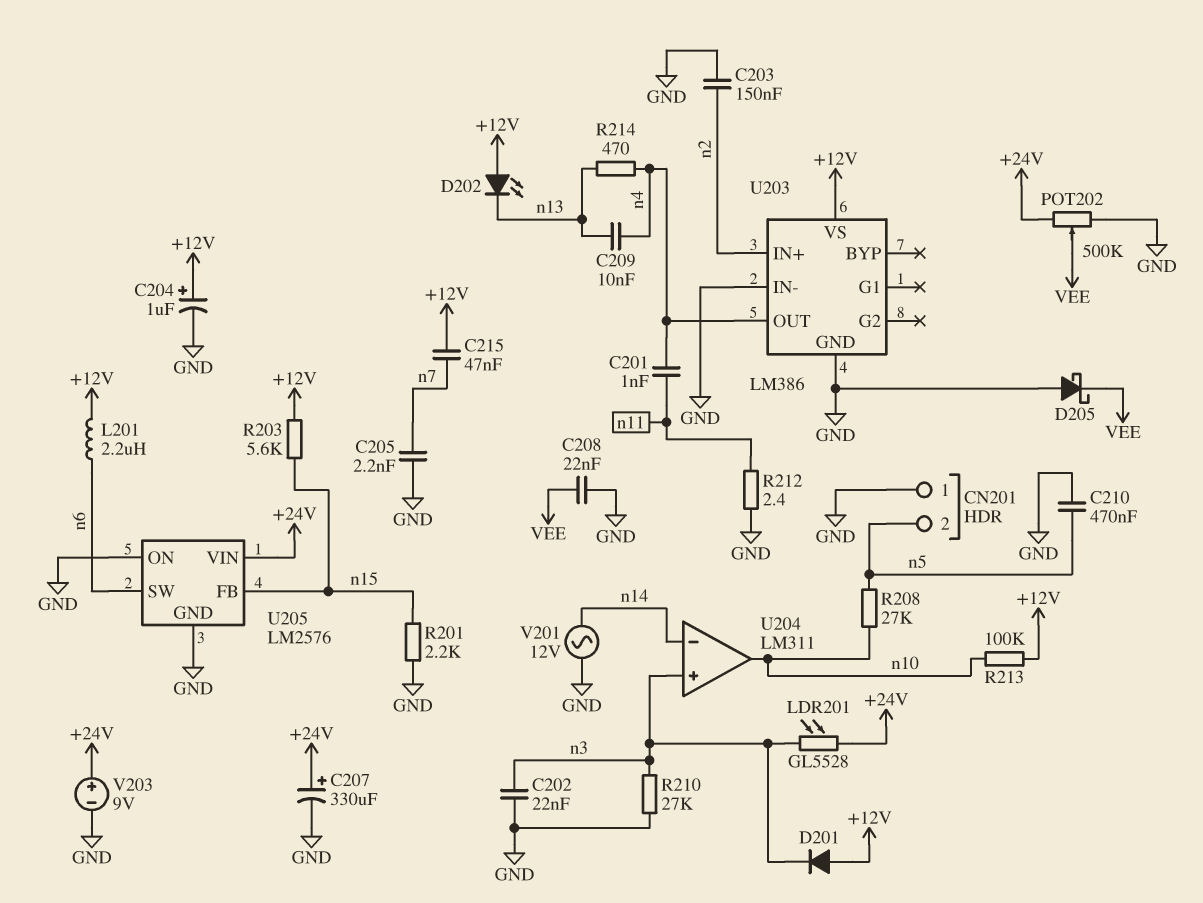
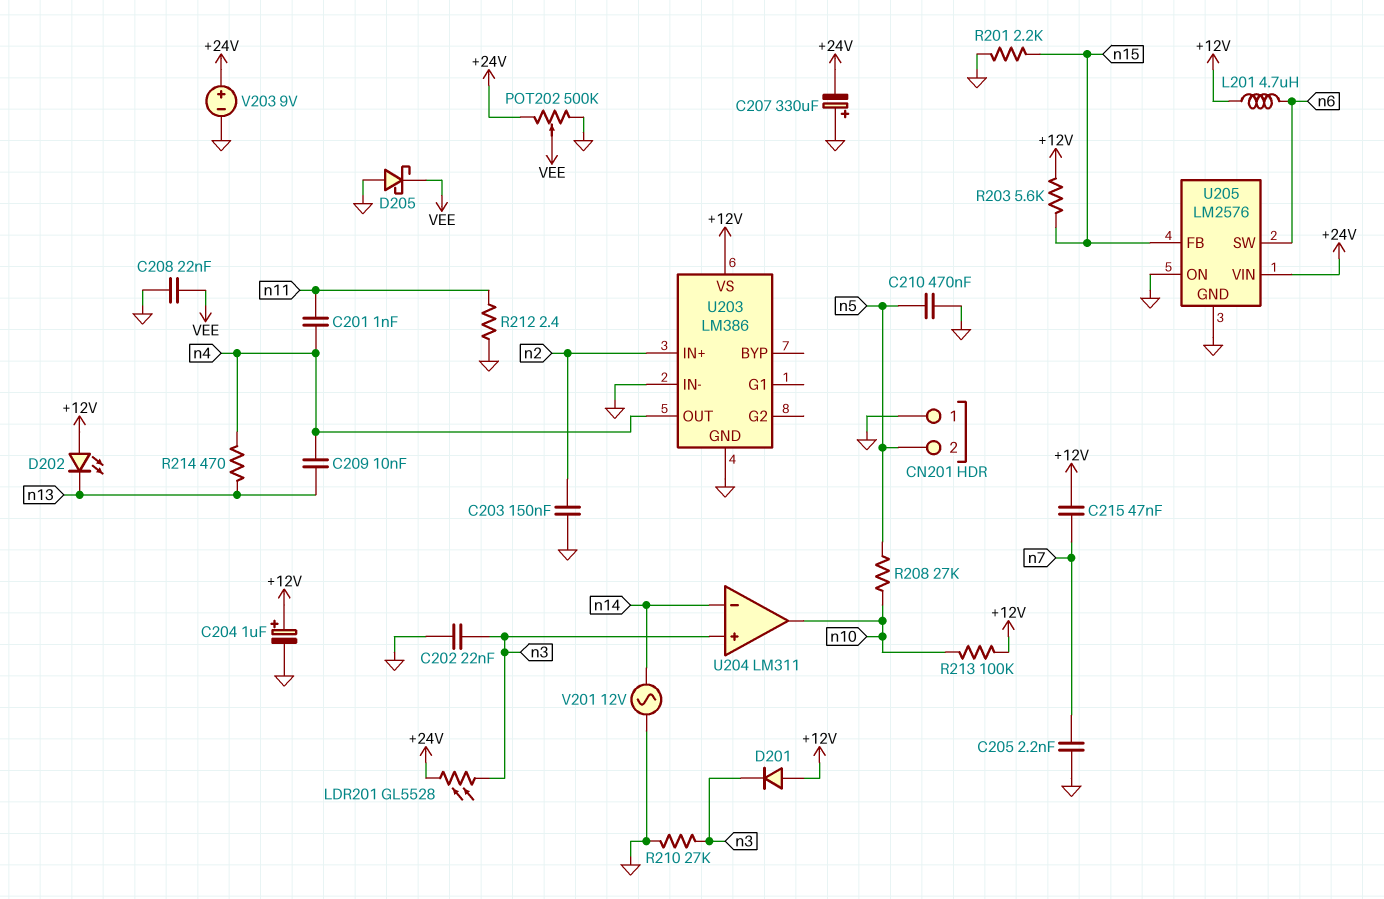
C207: 330uF (plus +24V, minus GND) -> 330uF (plus GND, minus +24V)
L201: 2.2uH (+12V, n6) -> 4.7uH (+12V, n6)

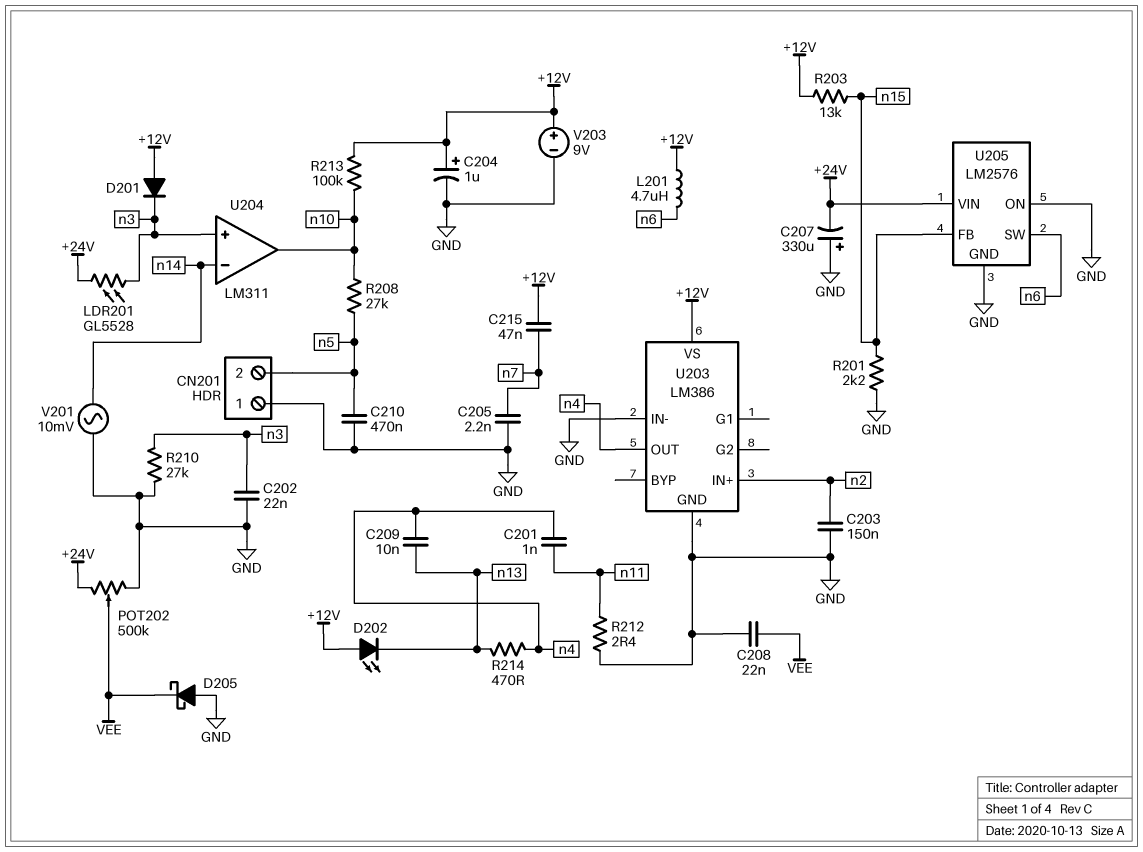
R203: 5.6k (+12V, n15) -> 13k (+12V, n15)
V201: AC 12V (GND, n14) -> AC 10mV (GND, n14)
V203: 9V (plus +24V, minus GND) -> 9V (plus +12V, minus GND)

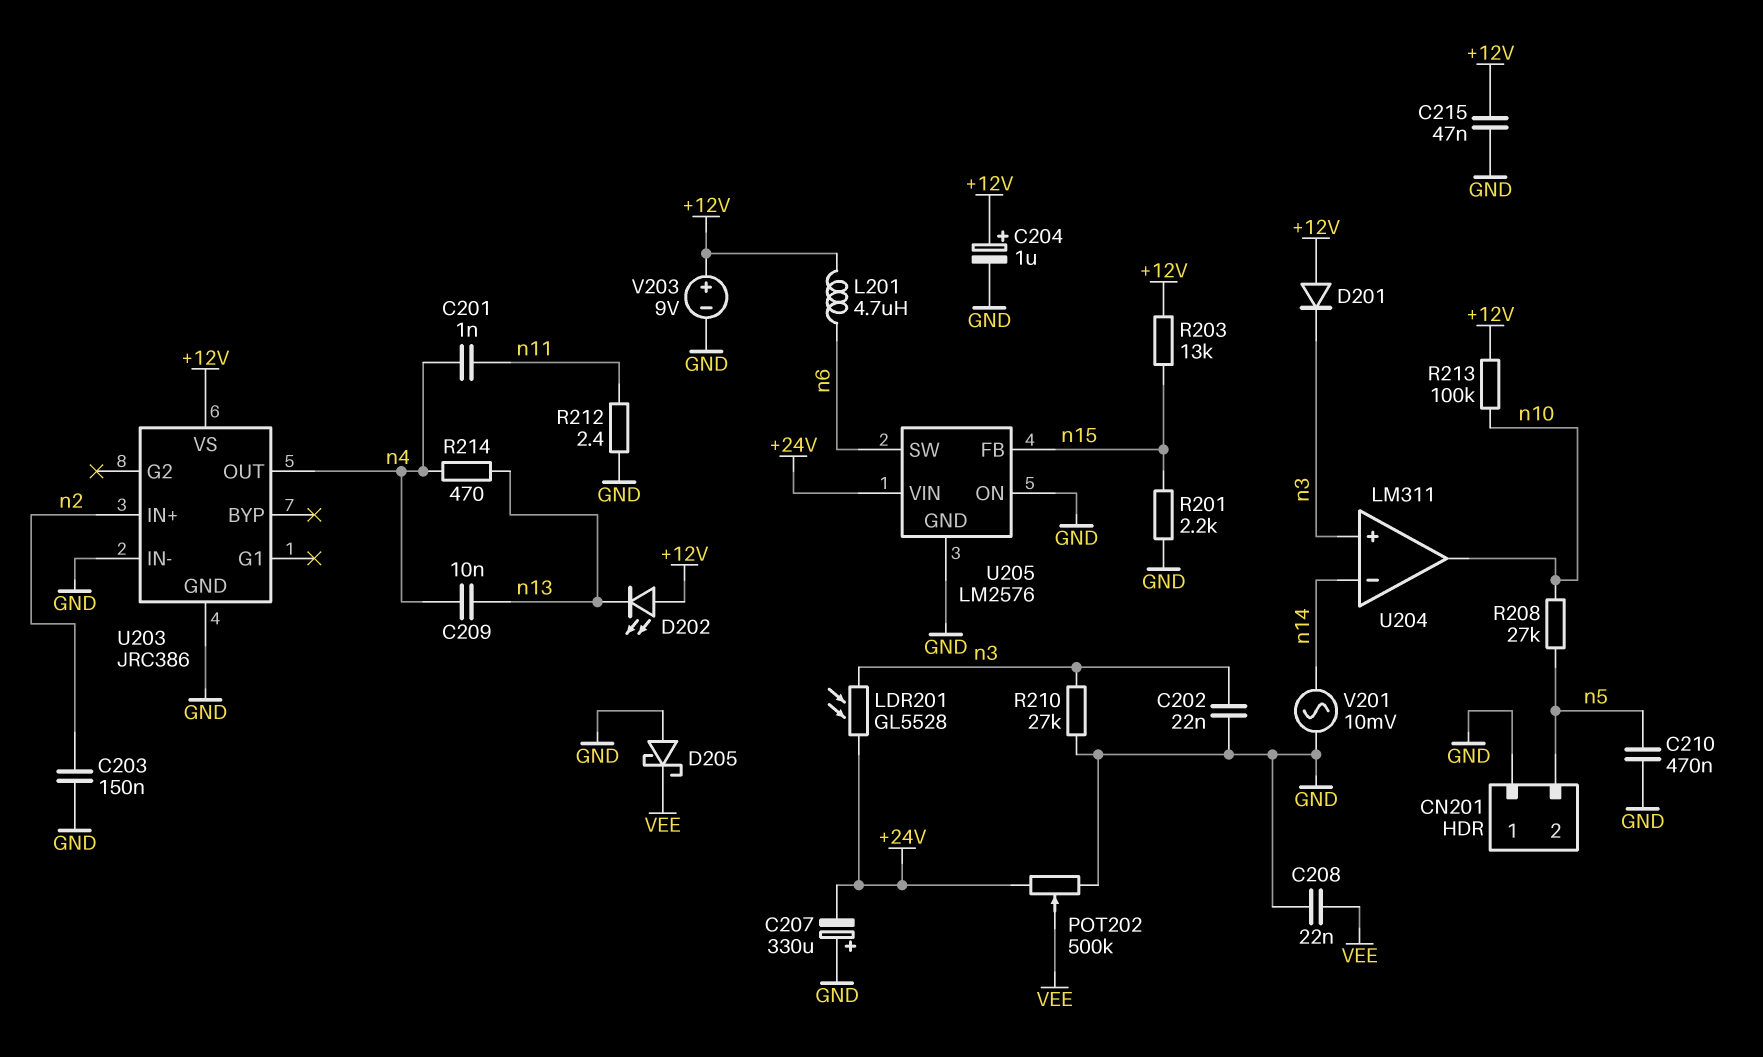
C205: 2.2nF (GND, n7) -> none
C215: 47nF (+12V, n7) -> 47nF (+12V, GND)
U203: LM386 -> JRC386

